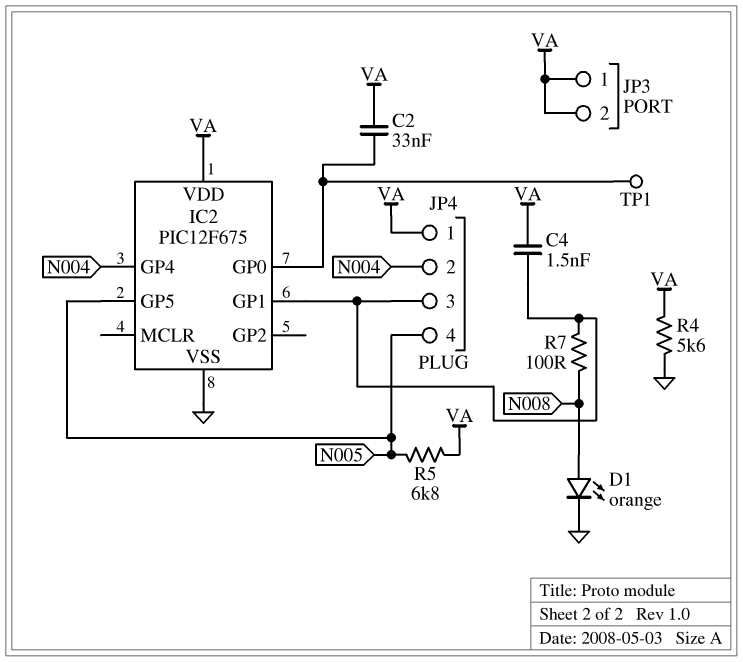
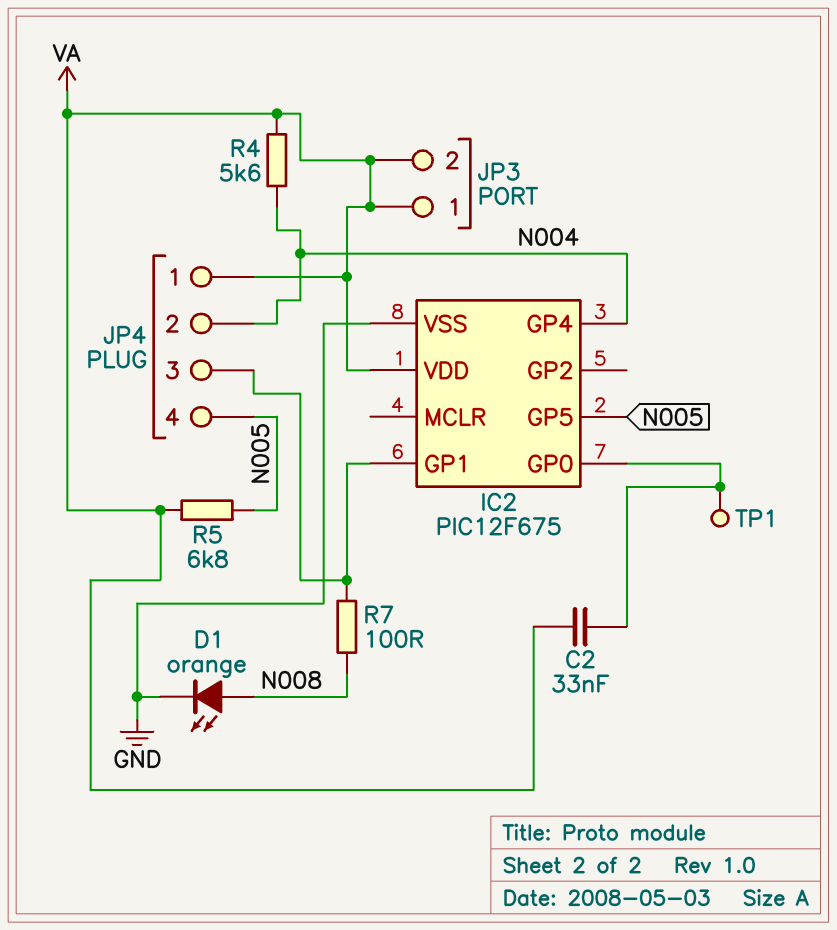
C4: 1.5nF (IC2/GP1, VA) -> none
R4: 5.6k (GND, VA) -> 5.6k (N004, VA)

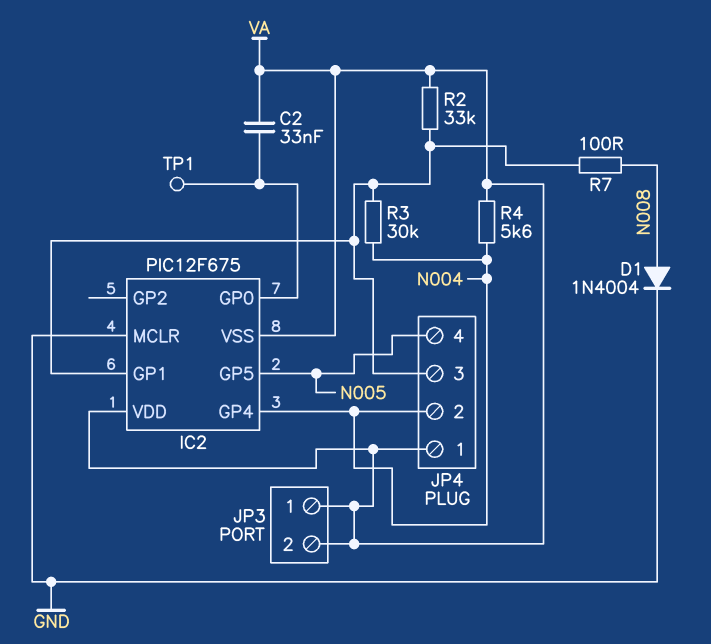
D1: LED orange (A N008, K GND) -> diode 1N4004 (A N008, K GND)
IC2 pin MCLR: none -> GND
IC2 pin VSS: GND -> VA
R2: none -> 33k (IC2/GP1, VA)
R3: none -> 30k (IC2/GP1, N004)
R5: 6.8k (N005, VA) -> none

